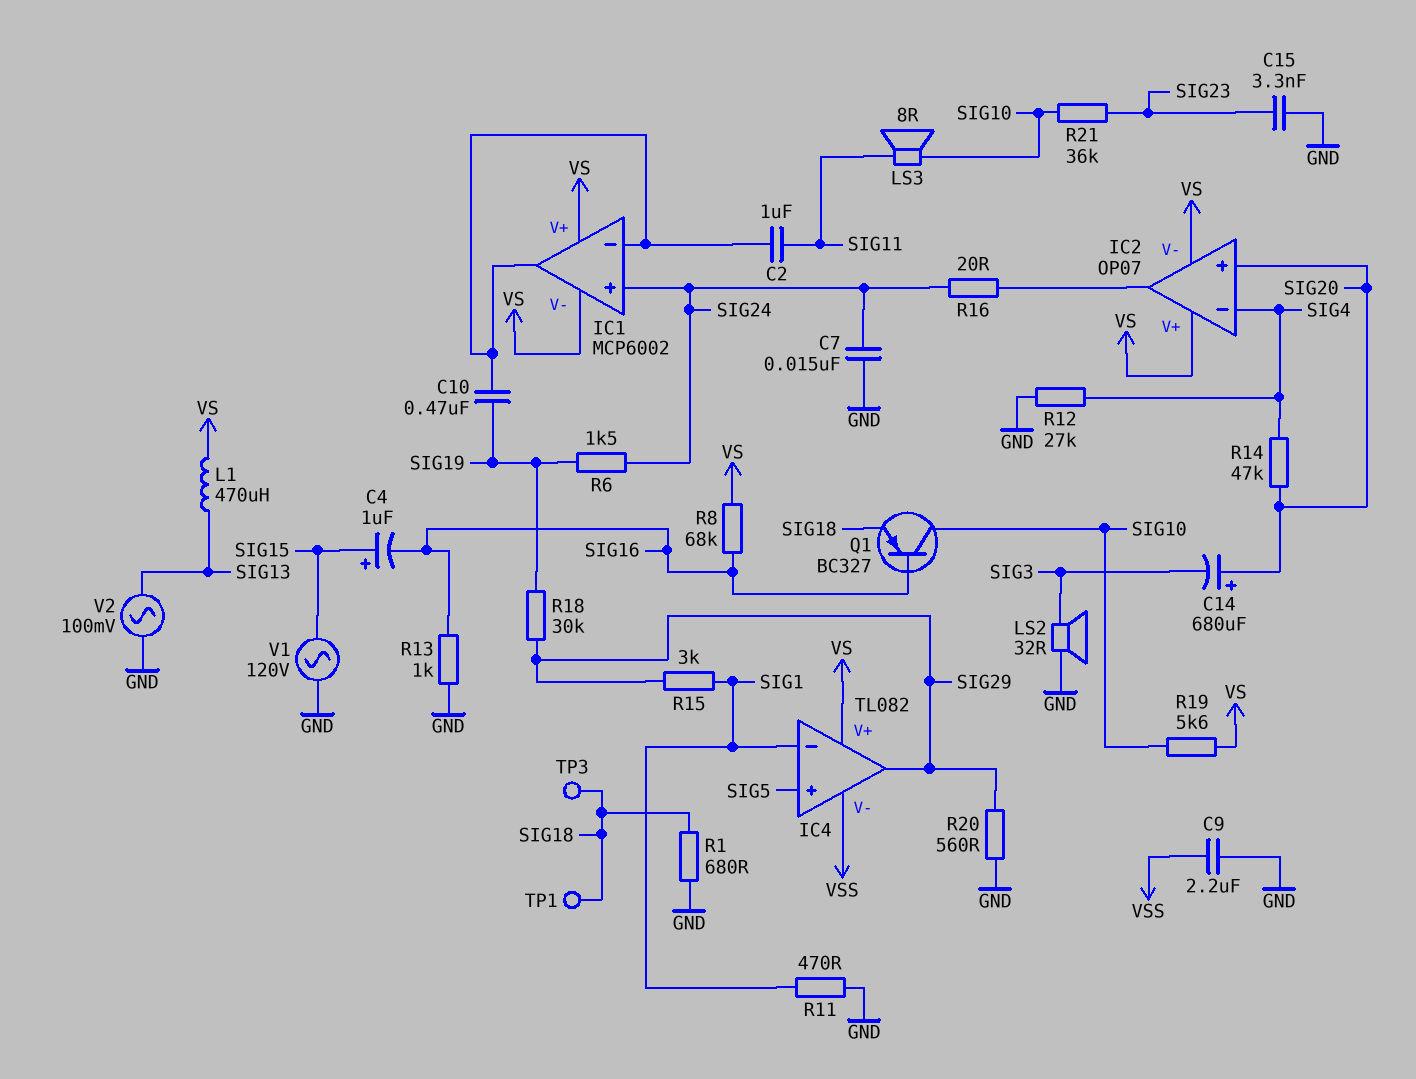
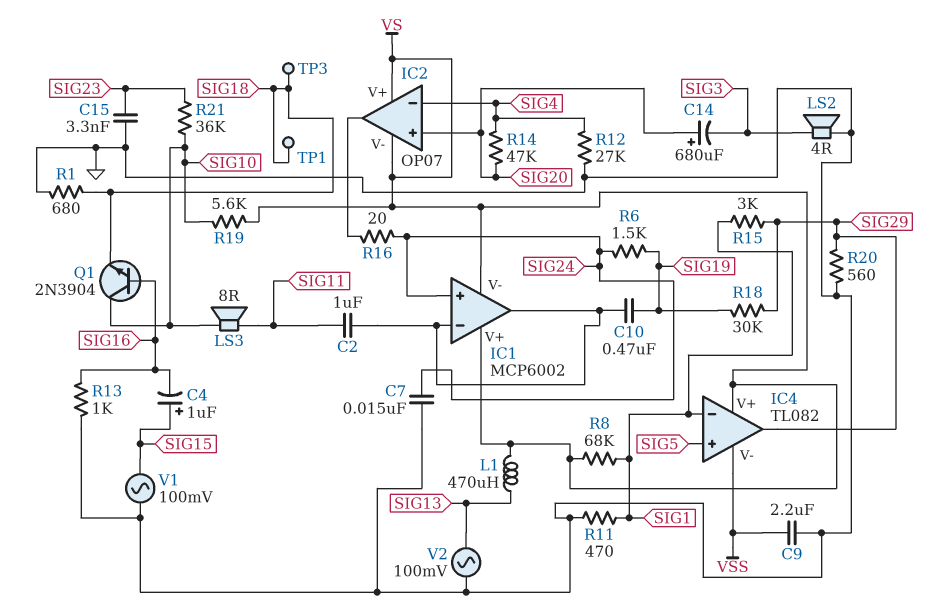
LS2: speaker 32R (GND, SIG3) -> speaker 4R (GND, SIG3)
Q1: PNP BC327 (B SIG16, C SIG10, E SIG18) -> NPN 2N3904 (B SIG16, C SIG10, E SIG18)
R8: 68k (SIG16, VS) -> 68k (SIG1, VS)
V1: AC 120V (GND, SIG15) -> AC 100mV (GND, SIG15)

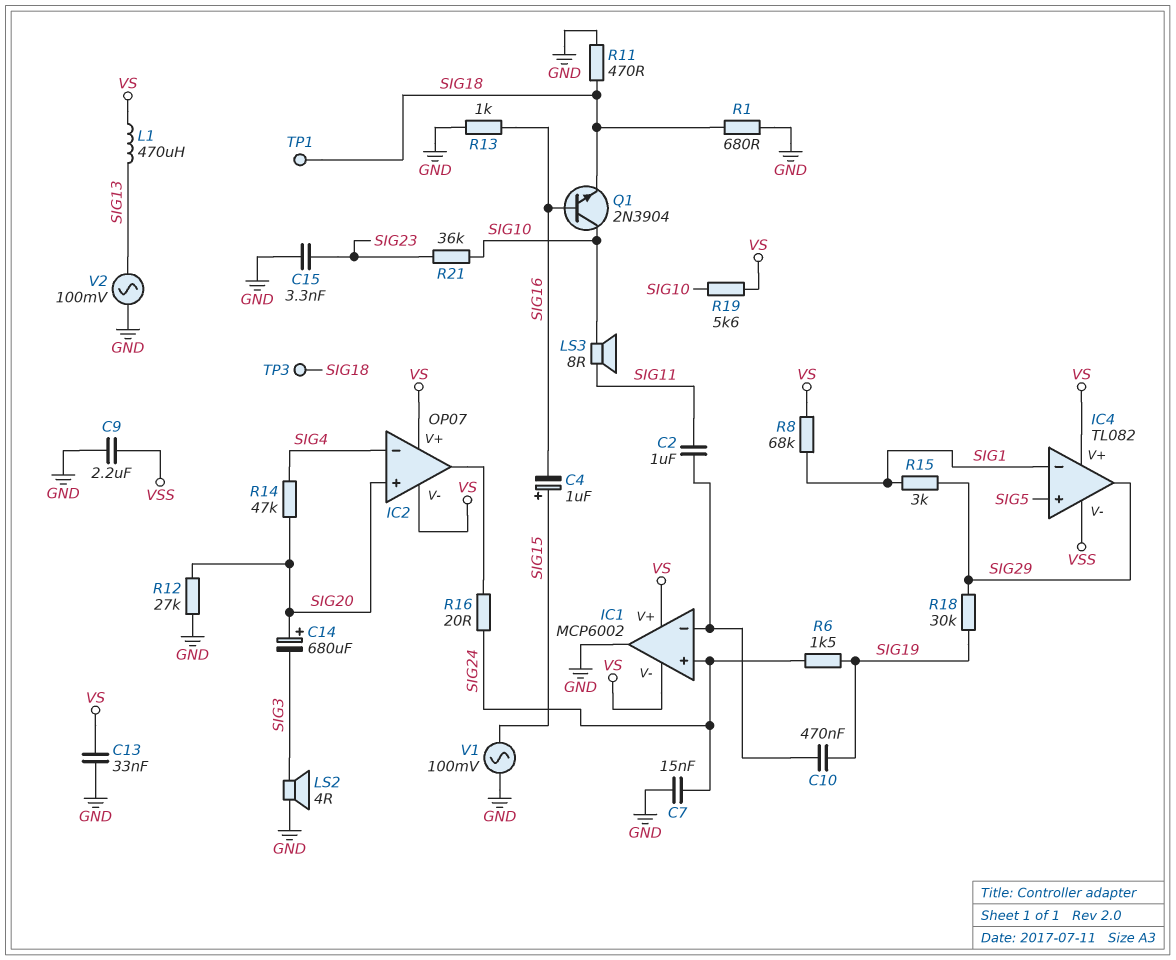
C13: none -> 33nF (GND, VS)
IC1 pin out: IC1/in- -> GND
R11: 470 (GND, SIG1) -> 470 (GND, SIG18)
R12: 27k (GND, SIG4) -> 27k (GND, SIG20)
R20: 560 (GND, SIG29) -> none

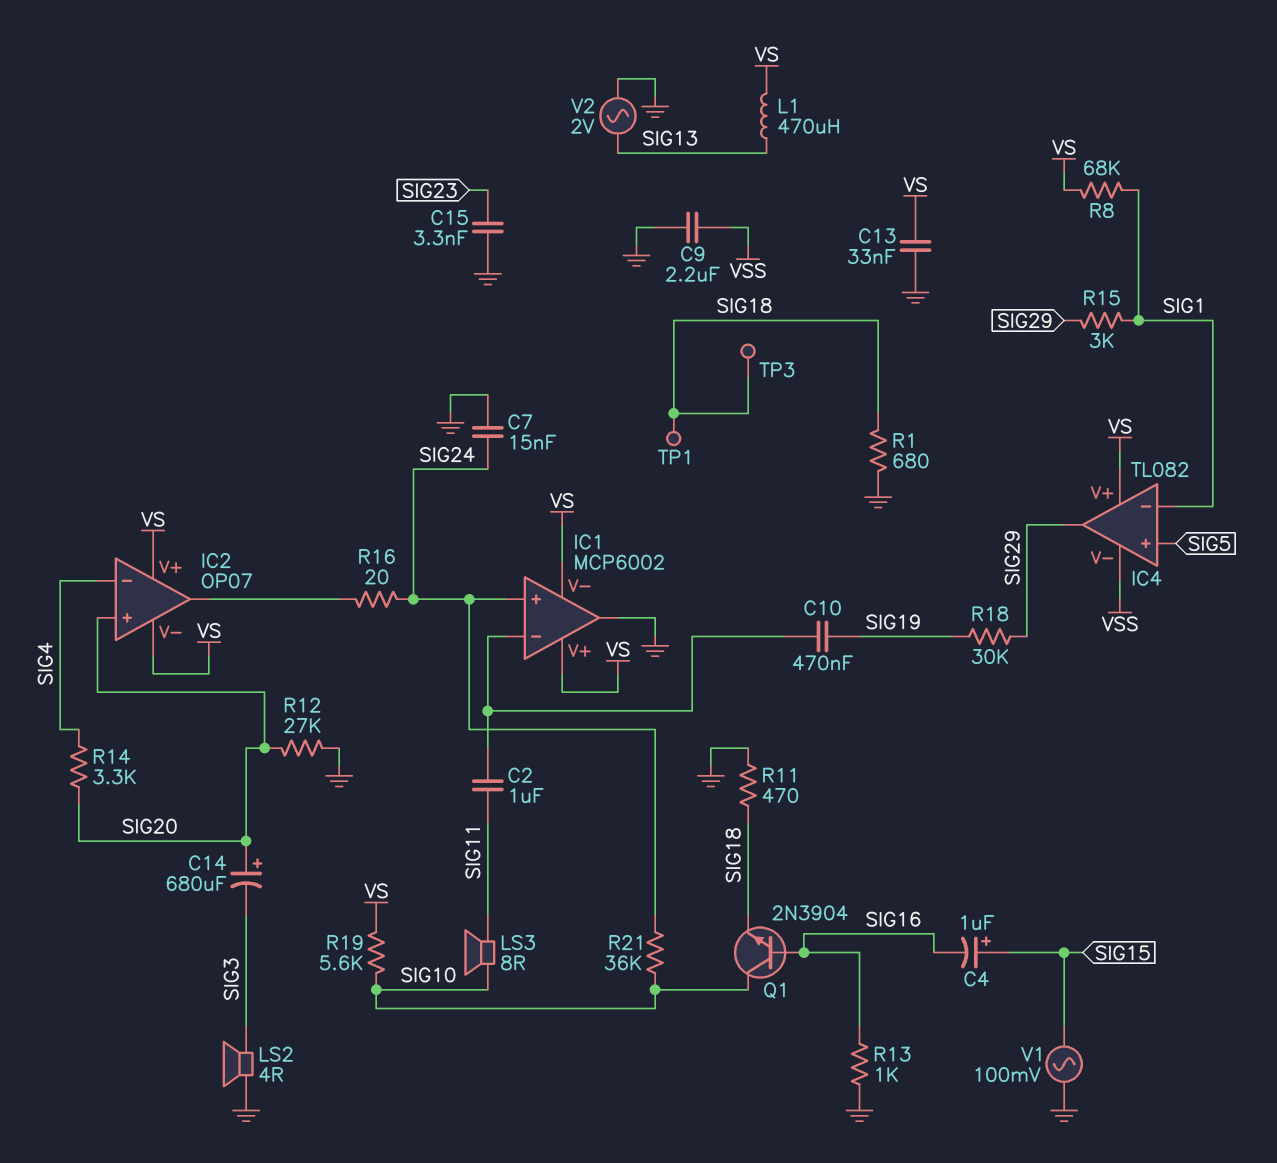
R6: 1.5k (SIG19, SIG24) -> none
R14: 47k (SIG4, SIG20) -> 3.3k (SIG4, SIG20)
R21: 36k (SIG10, SIG23) -> 36k (SIG10, SIG24)
V2: AC 100mV (GND, SIG13) -> AC 2V (GND, SIG13)

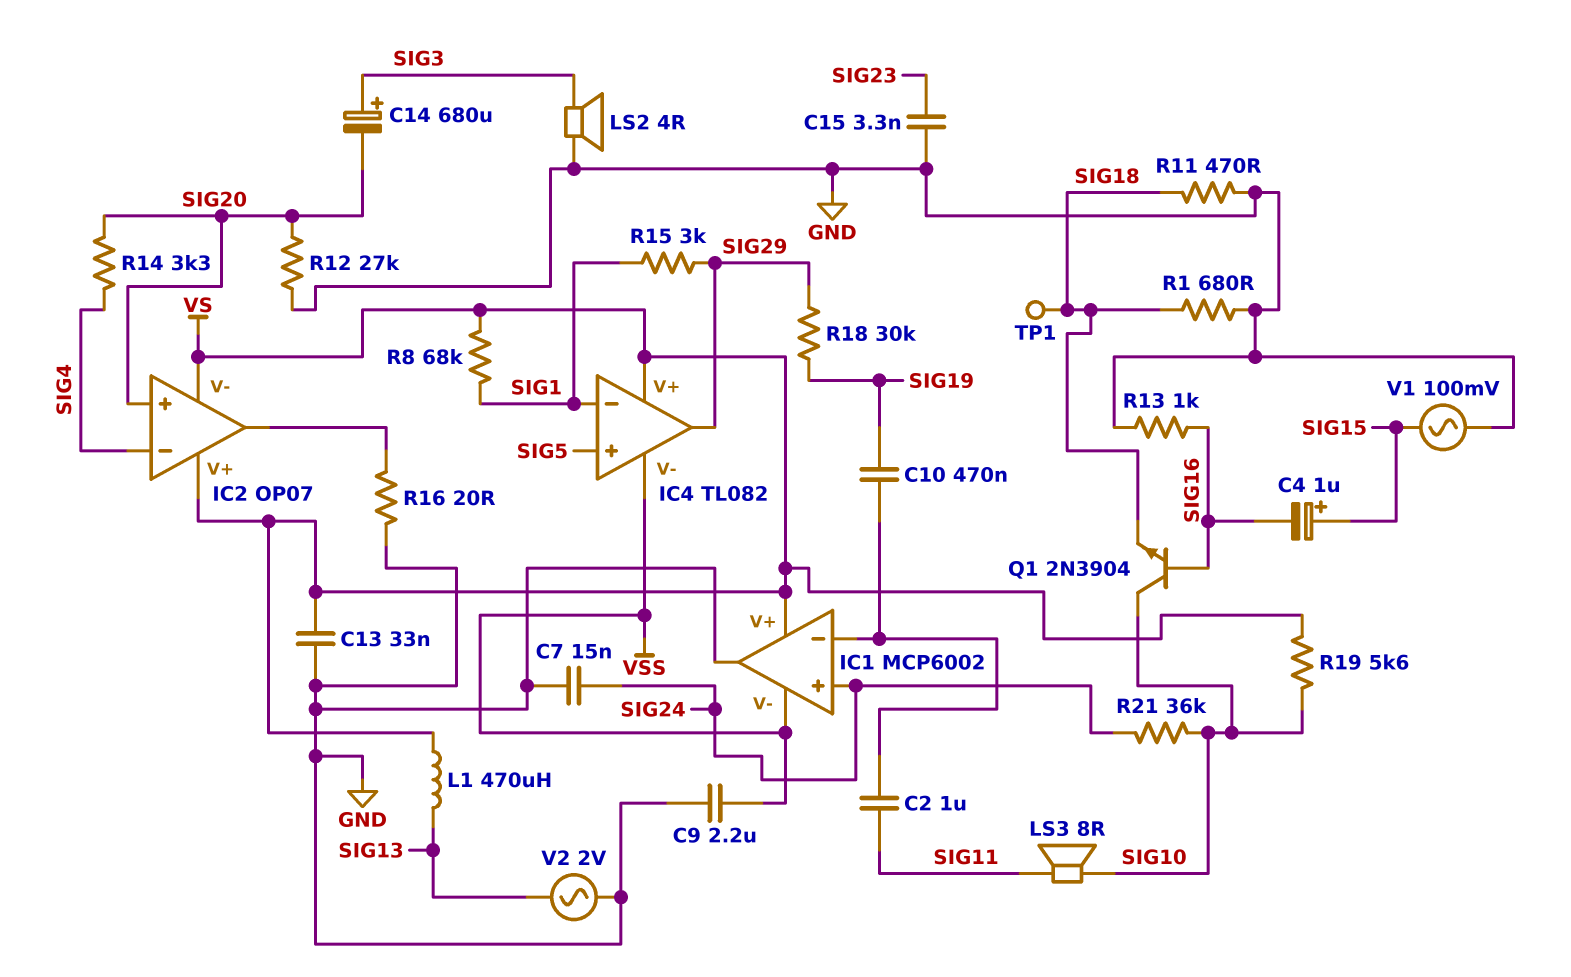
C14: 680uF (plus SIG20, minus SIG3) -> 680uF (plus SIG3, minus SIG20)
IC1 pin V-: VS -> VSS
R16: 20 (IC2/out, SIG24) -> 20 (GND, IC2/out)
TP3: test point (SIG18) -> none

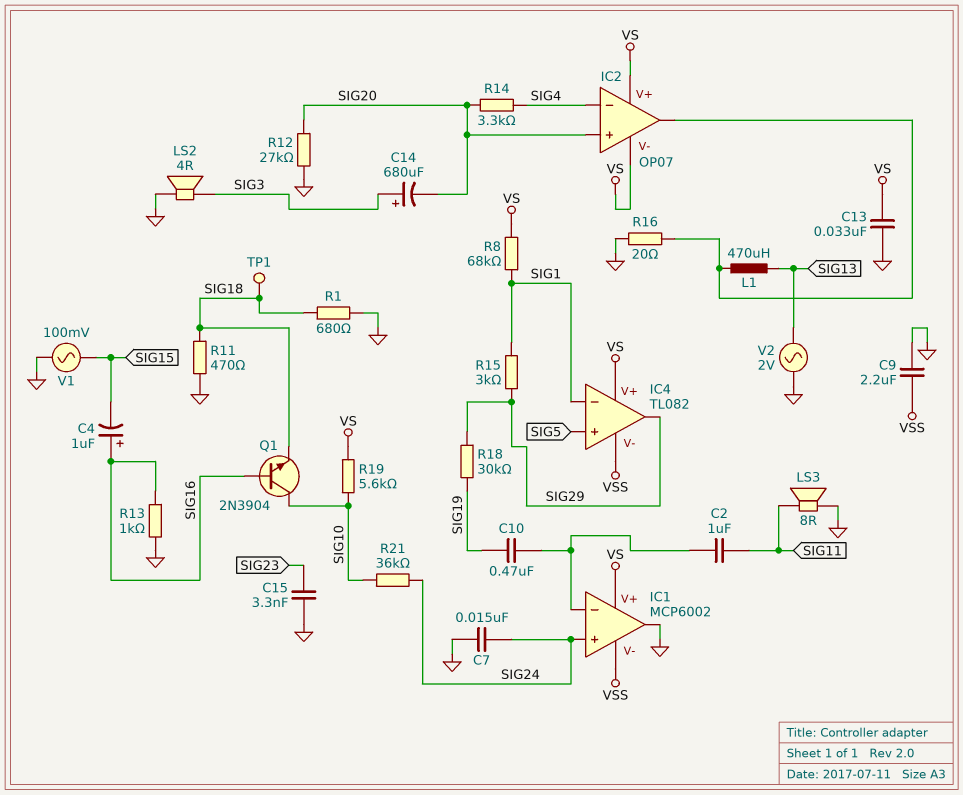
C4: 1uF (plus SIG15, minus SIG16) -> 1uF (plus SIG16, minus SIG15)
L1: 470uH (SIG13, VS) -> 470uH (IC2/out, SIG13)
LS3: speaker 8R (SIG10, SIG11) -> speaker 8R (GND, SIG11)

